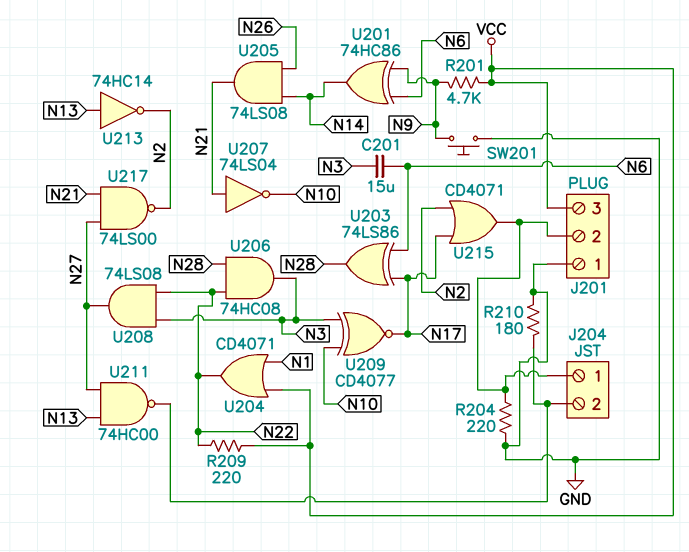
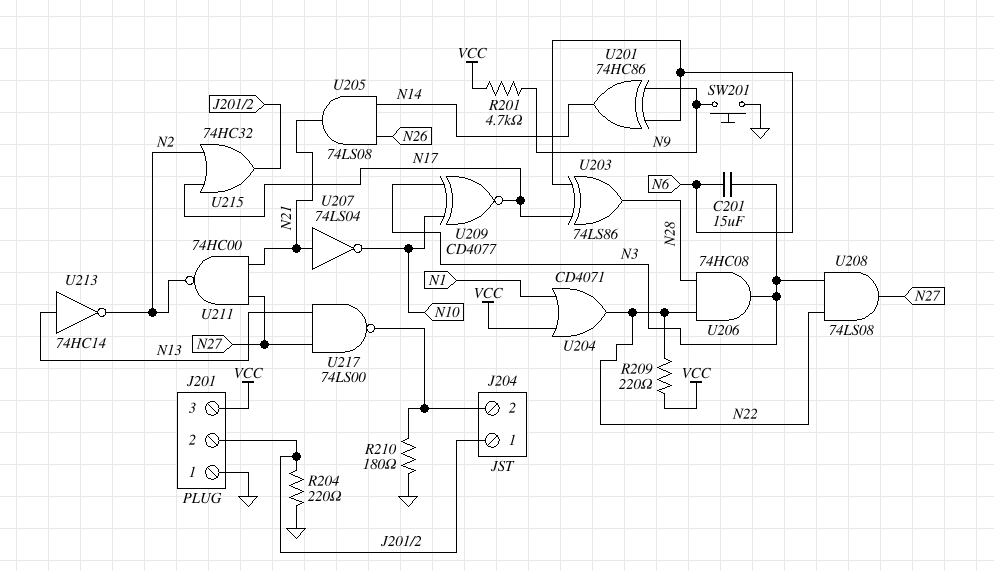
U211: NAND 74HC00 (in N13, in N27, out J204/2) -> NAND 74HC00 (in N21, in N27, out N2)
U215: OR CD4071 (in N2, in N17, out J201/2) -> OR 74HC32 (in N2, in N17, out J201/2)
U217: NAND 74LS00 (in N21, in N27, out N2) -> NAND 74LS00 (in N13, in N27, out J204/2)

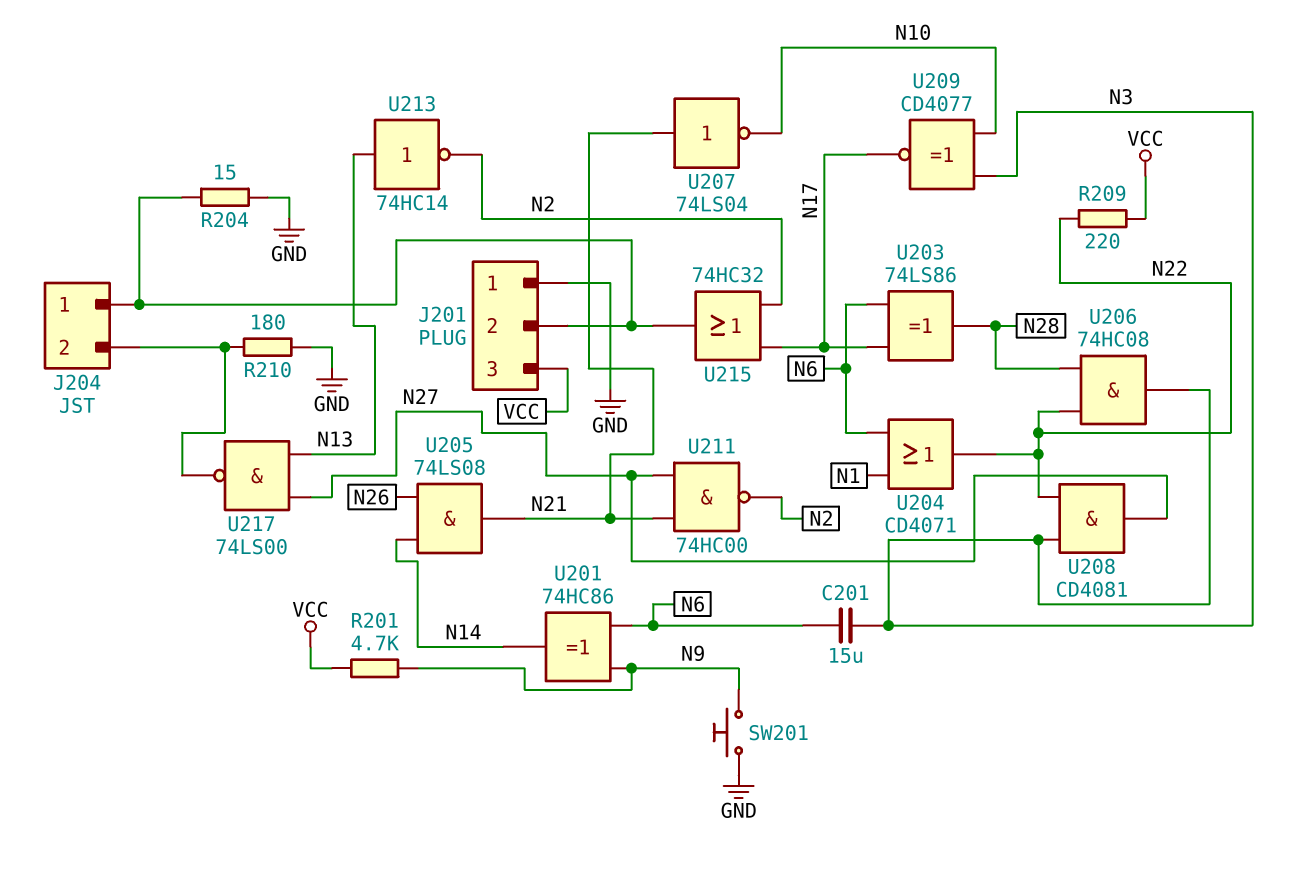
R204: 220 (GND, J201/2) -> 15 (GND, J201/2)
U204: OR CD4071 (in N1, in VCC, out N22) -> OR CD4071 (in N1, in N6, out N22)
U208: AND 74LS08 (in N3, in N22, out N27) -> AND CD4081 (in N3, in N22, out N27)

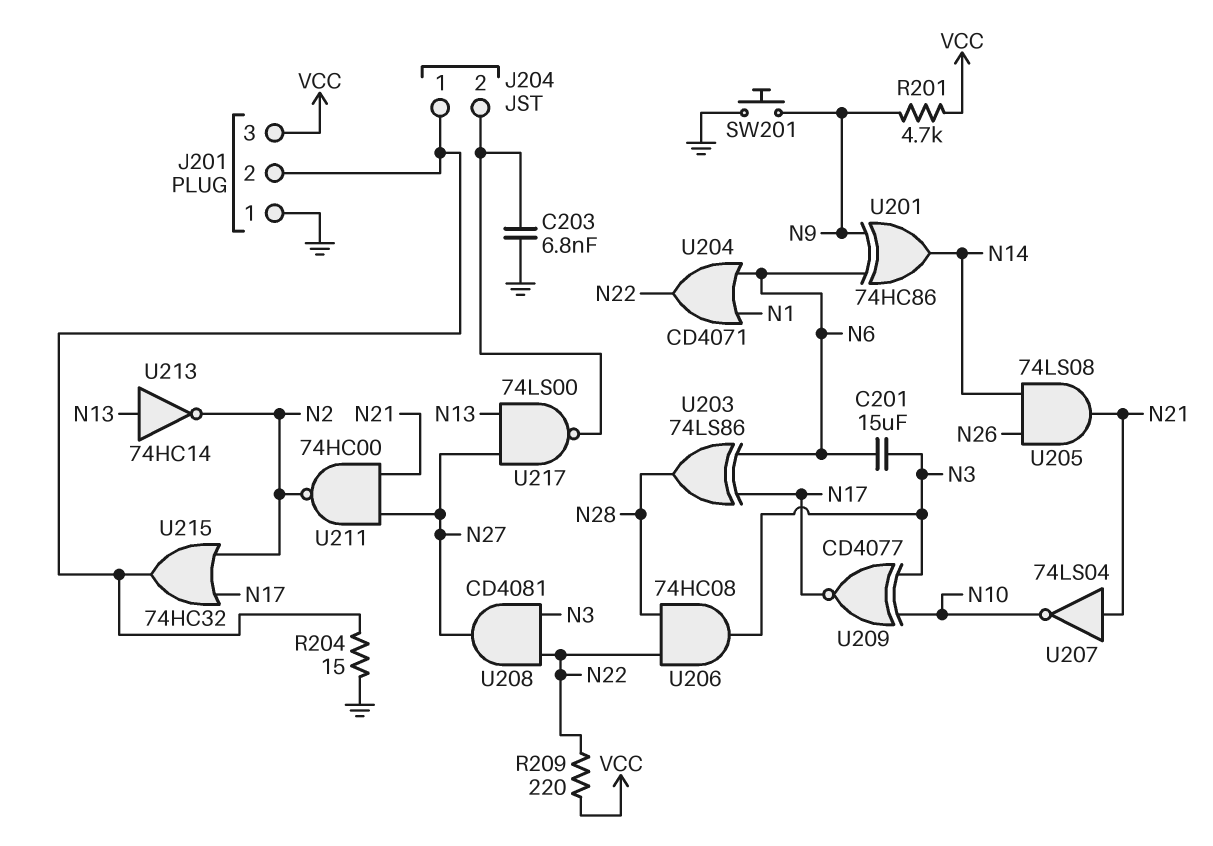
C203: none -> 6.8nF (GND, J204/2)
R210: 180 (GND, J204/2) -> none

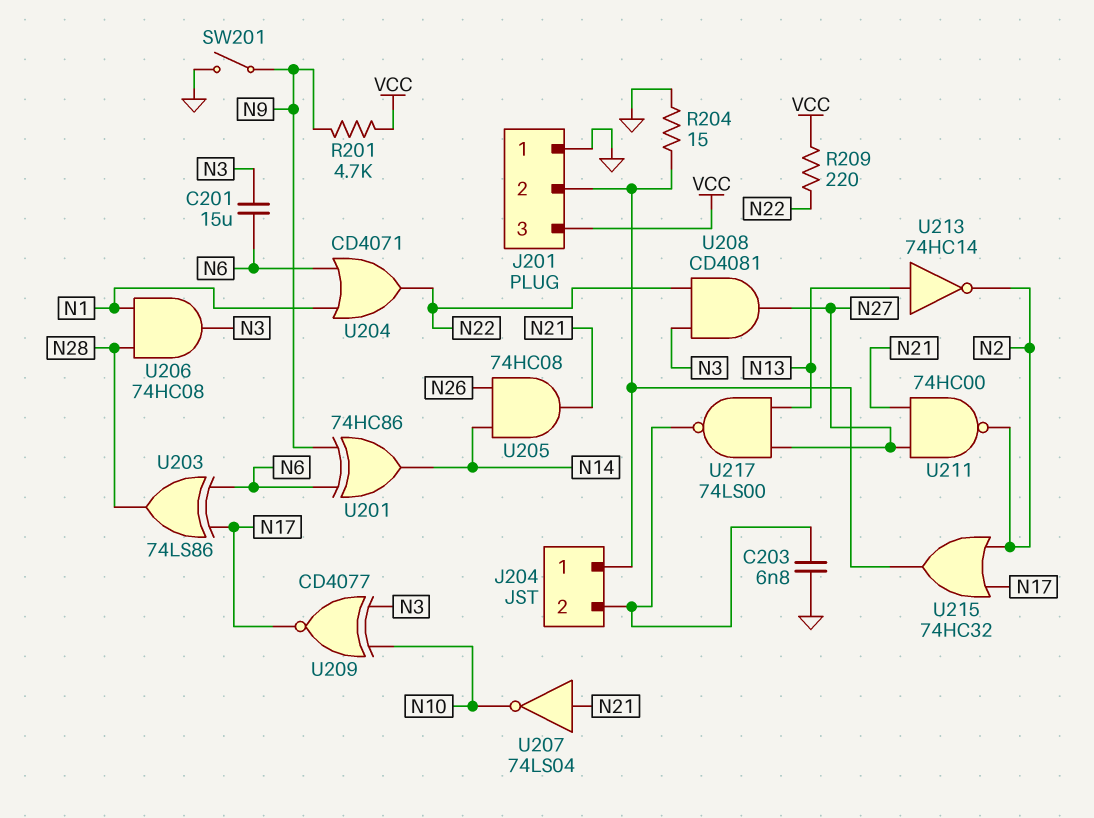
SW201: button (GND, N9) -> switch (GND, N9)
U205: AND 74LS08 (in N14, in N26, out N21) -> AND 74HC08 (in N14, in N26, out N21)
U206: AND 74HC08 (in N22, in N28, out N3) -> AND 74HC08 (in N1, in N28, out N3)

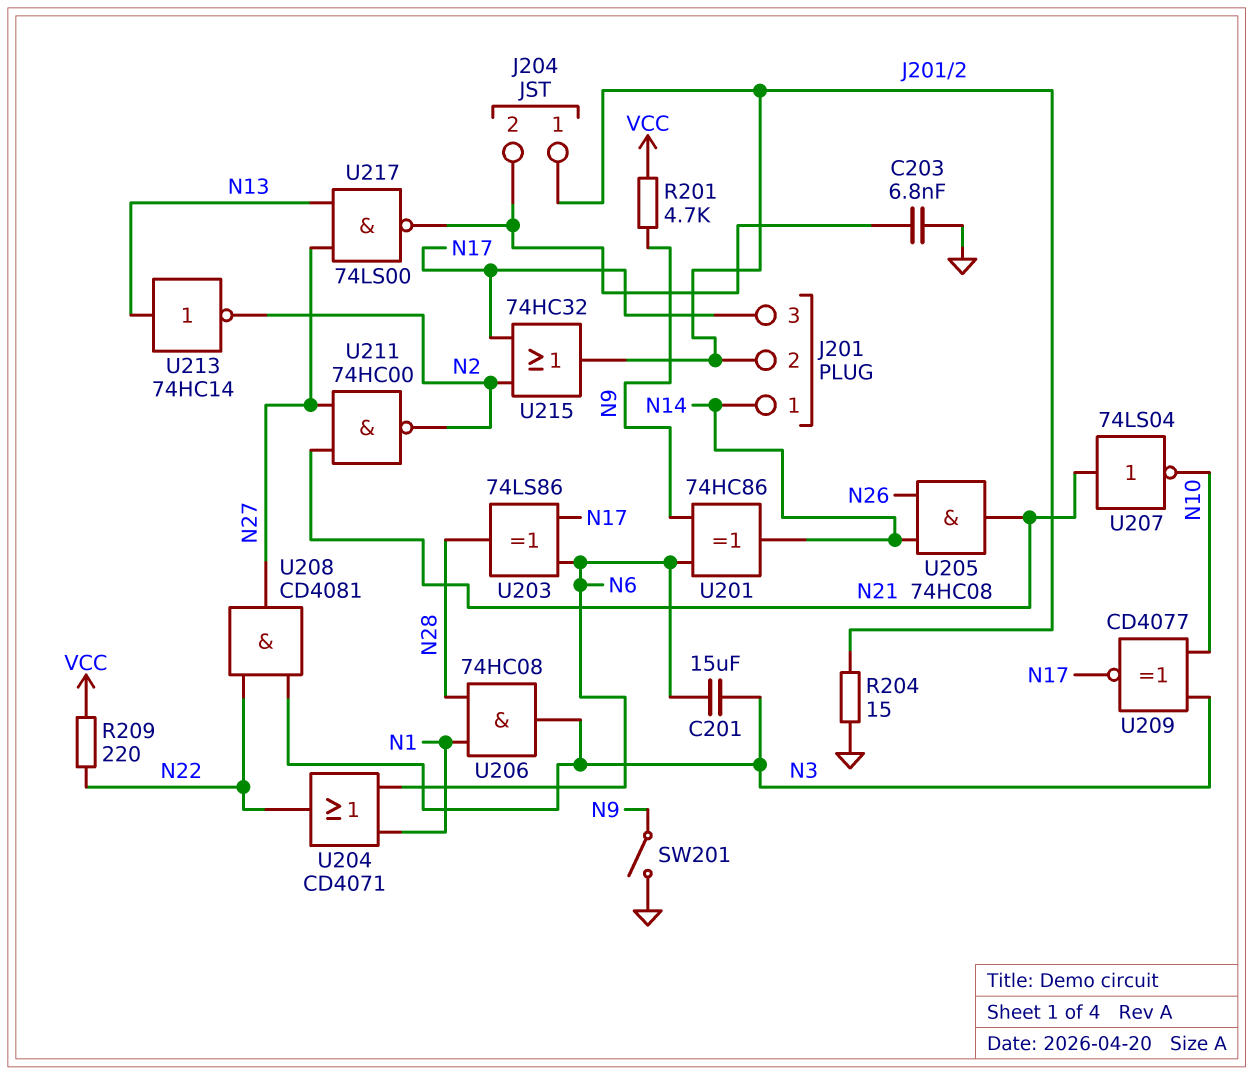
J201 pin 1: GND -> N14
J201 pin 3: VCC -> N17

